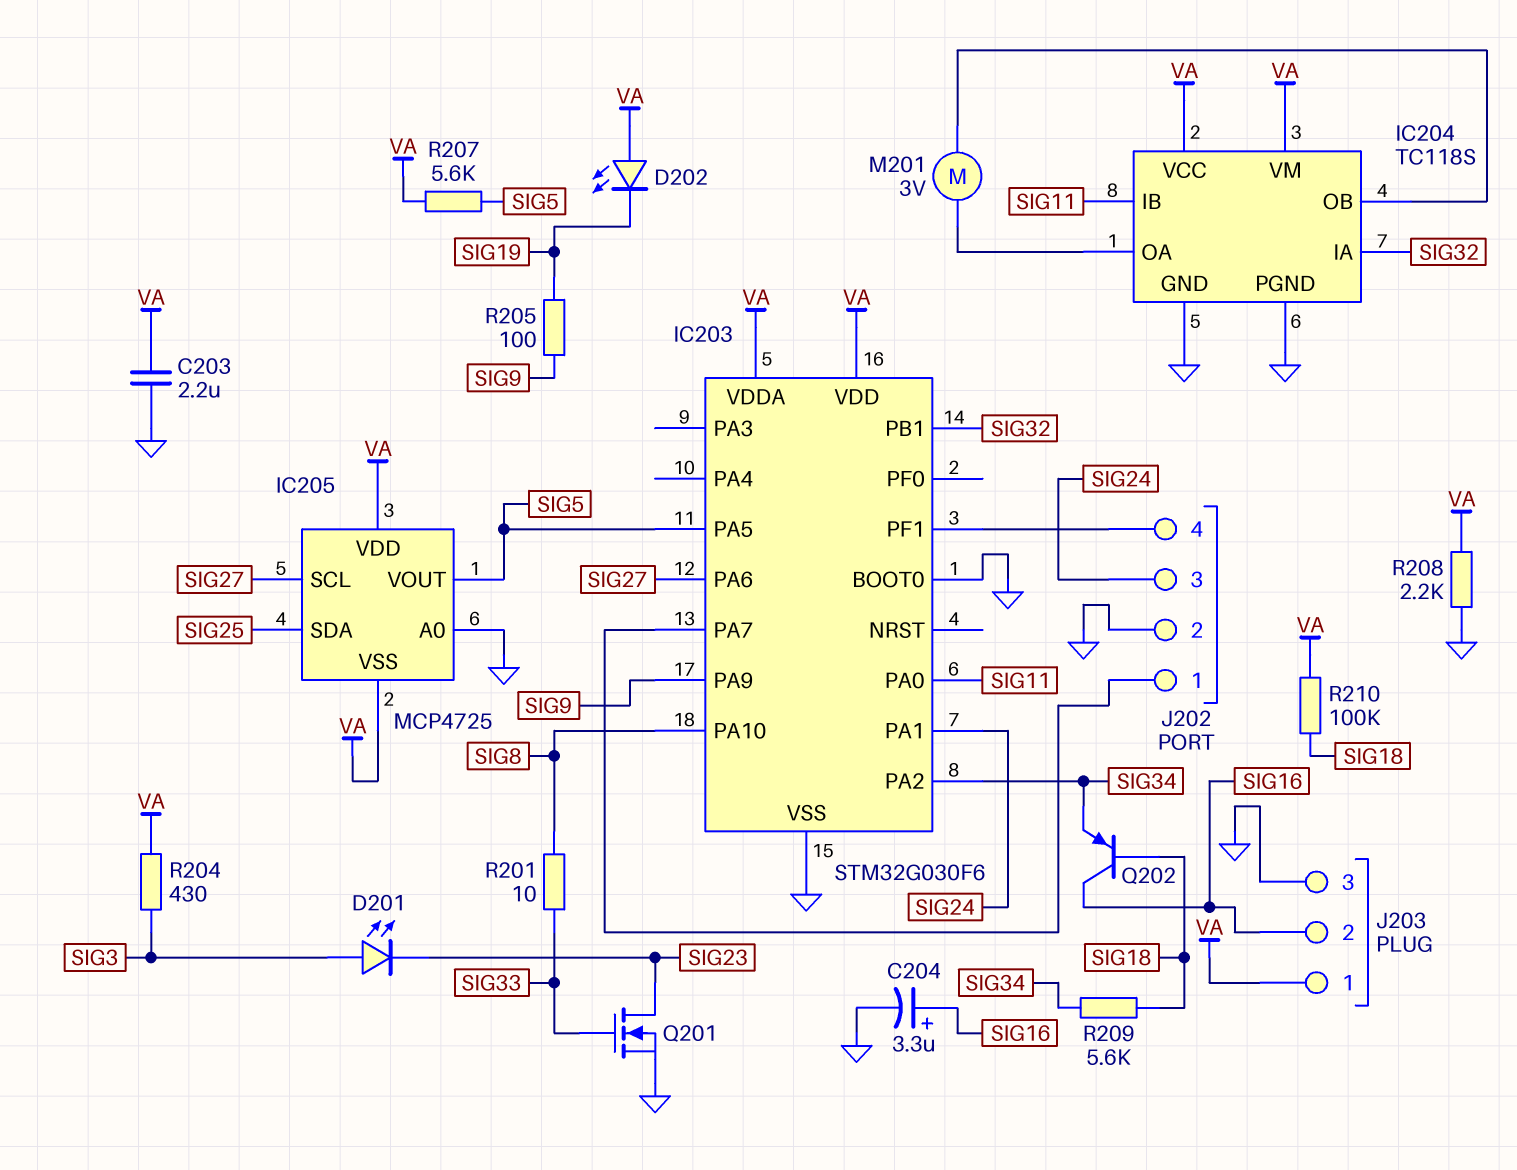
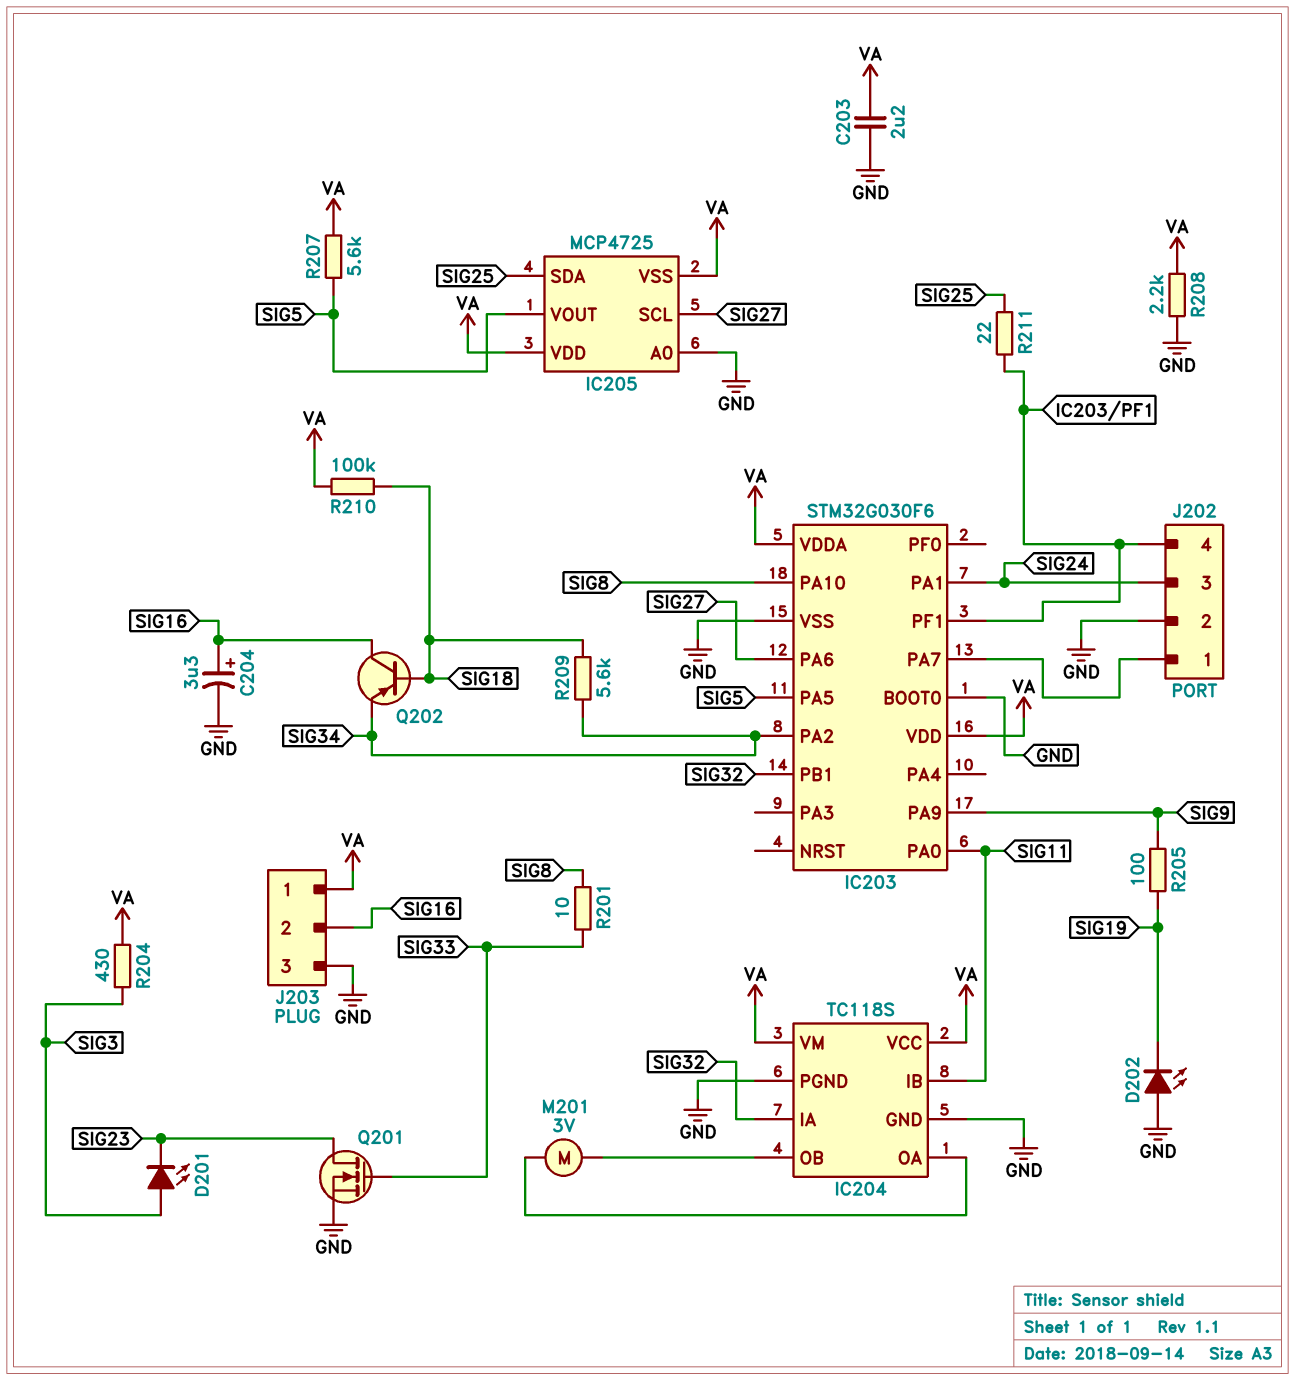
D202: LED (A VA, K SIG19) -> LED (A GND, K SIG19)
R211: none -> 22 (IC203/PF1, SIG25)

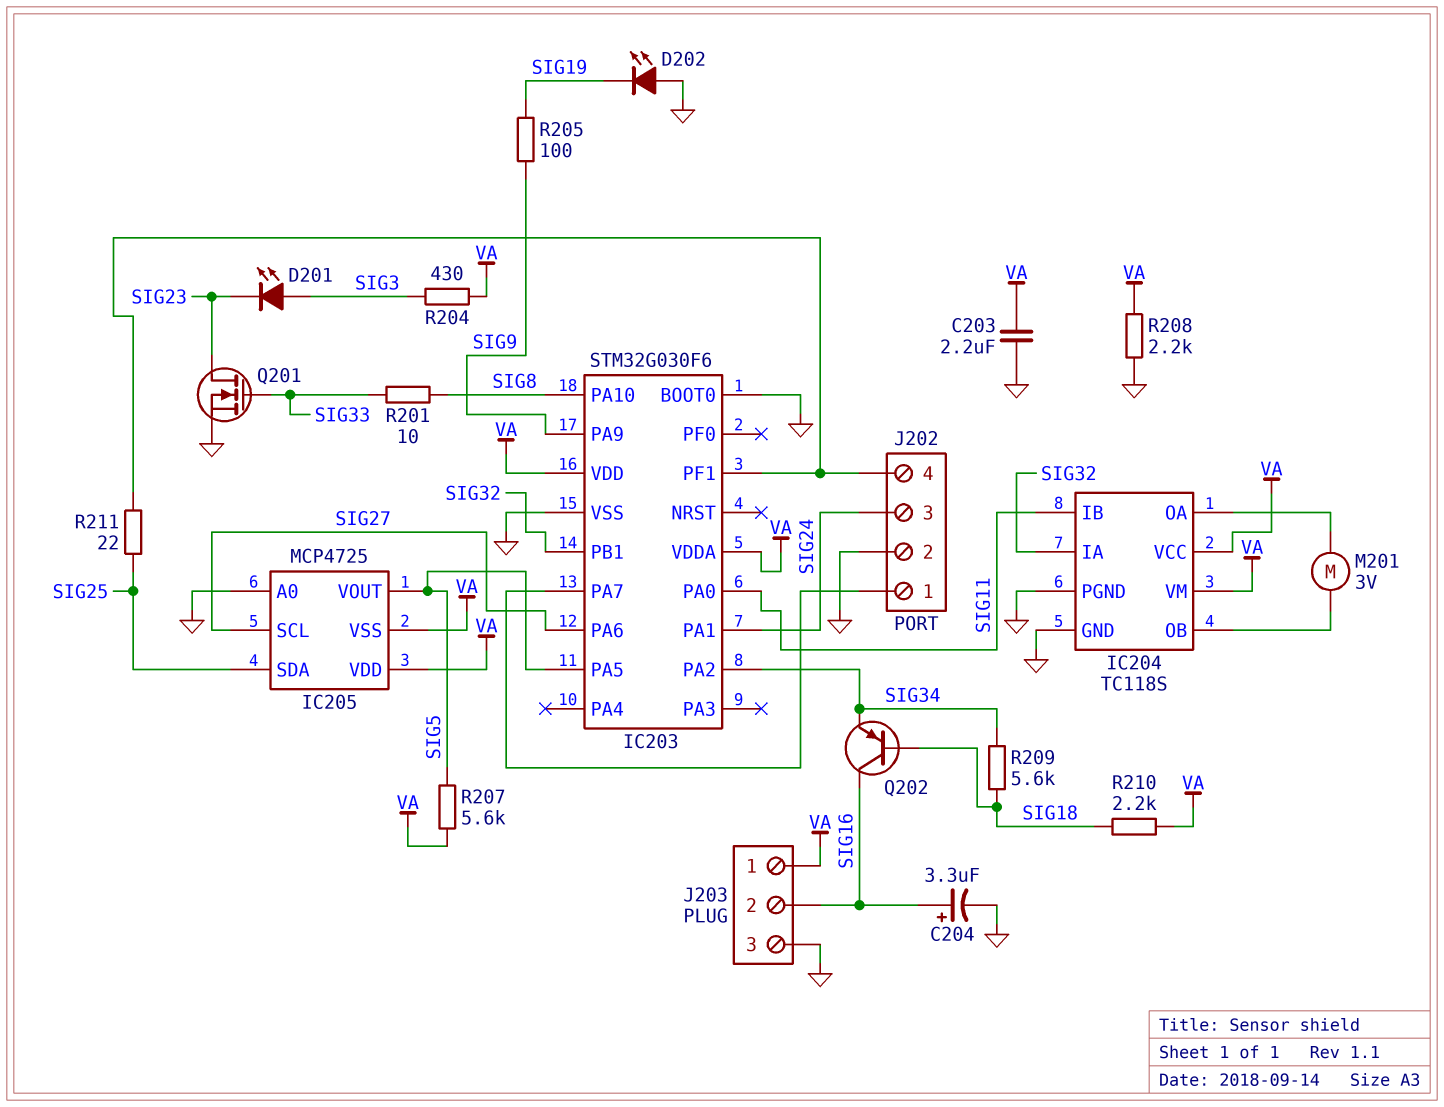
R210: 100k (SIG18, VA) -> 2.2k (SIG18, VA)

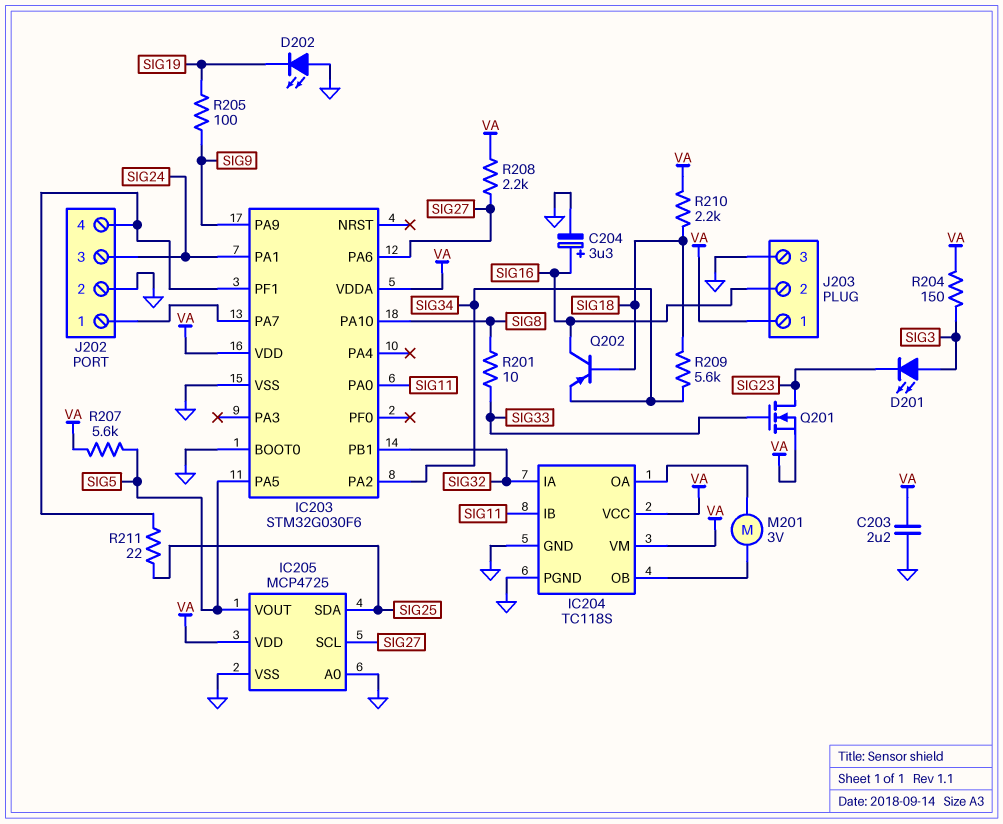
IC205 pin VSS: VA -> GND
Q201: NMOS (G SIG33, D SIG23, S GND) -> NMOS (G SIG33, D SIG23, S VA)
R204: 430 (SIG3, VA) -> 150 (SIG3, VA)
R208: 2.2k (GND, VA) -> 2.2k (SIG27, VA)

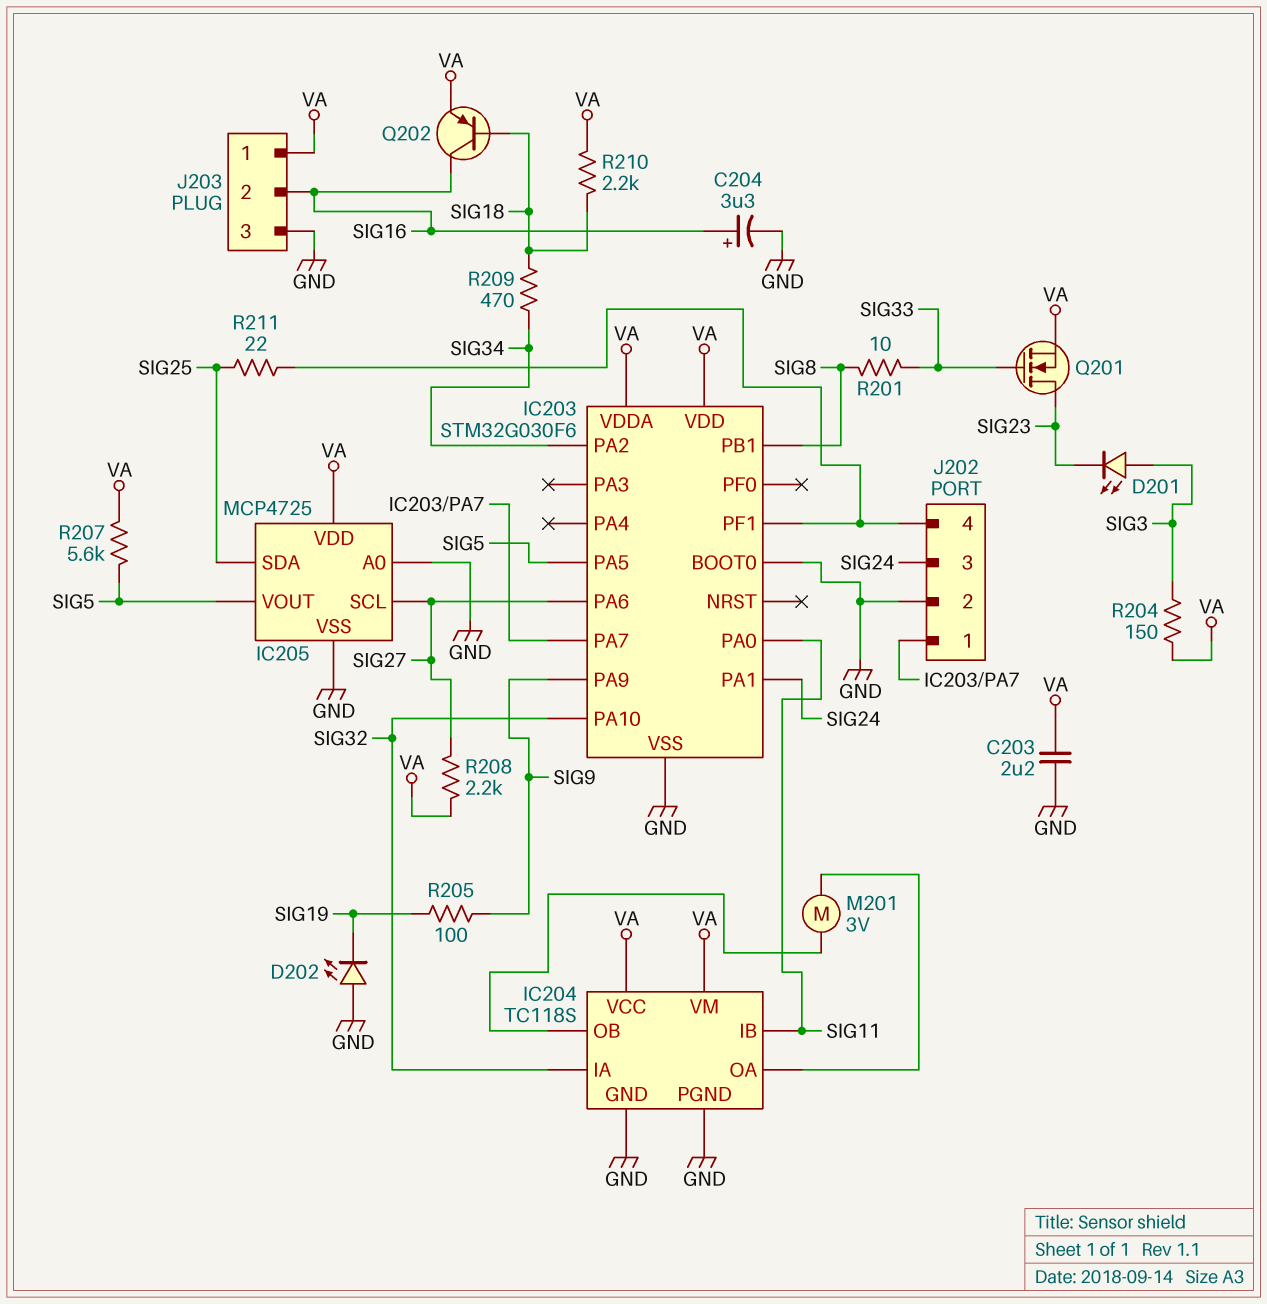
IC203 pin PA10: SIG8 -> SIG32
IC203 pin PB1: SIG32 -> SIG8
Q202: PNP (B SIG18, C SIG16, E SIG34) -> PNP (B SIG18, C SIG16, E VA)
R209: 5.6k (SIG18, SIG34) -> 470 (SIG18, SIG34)

